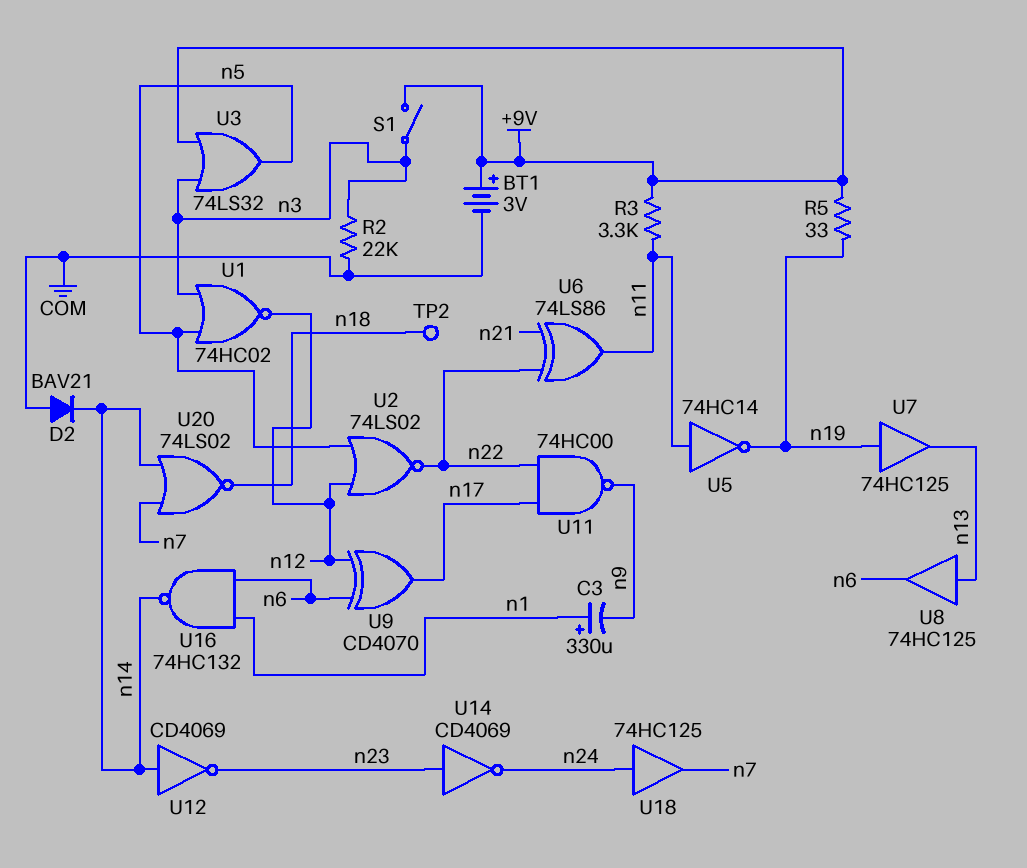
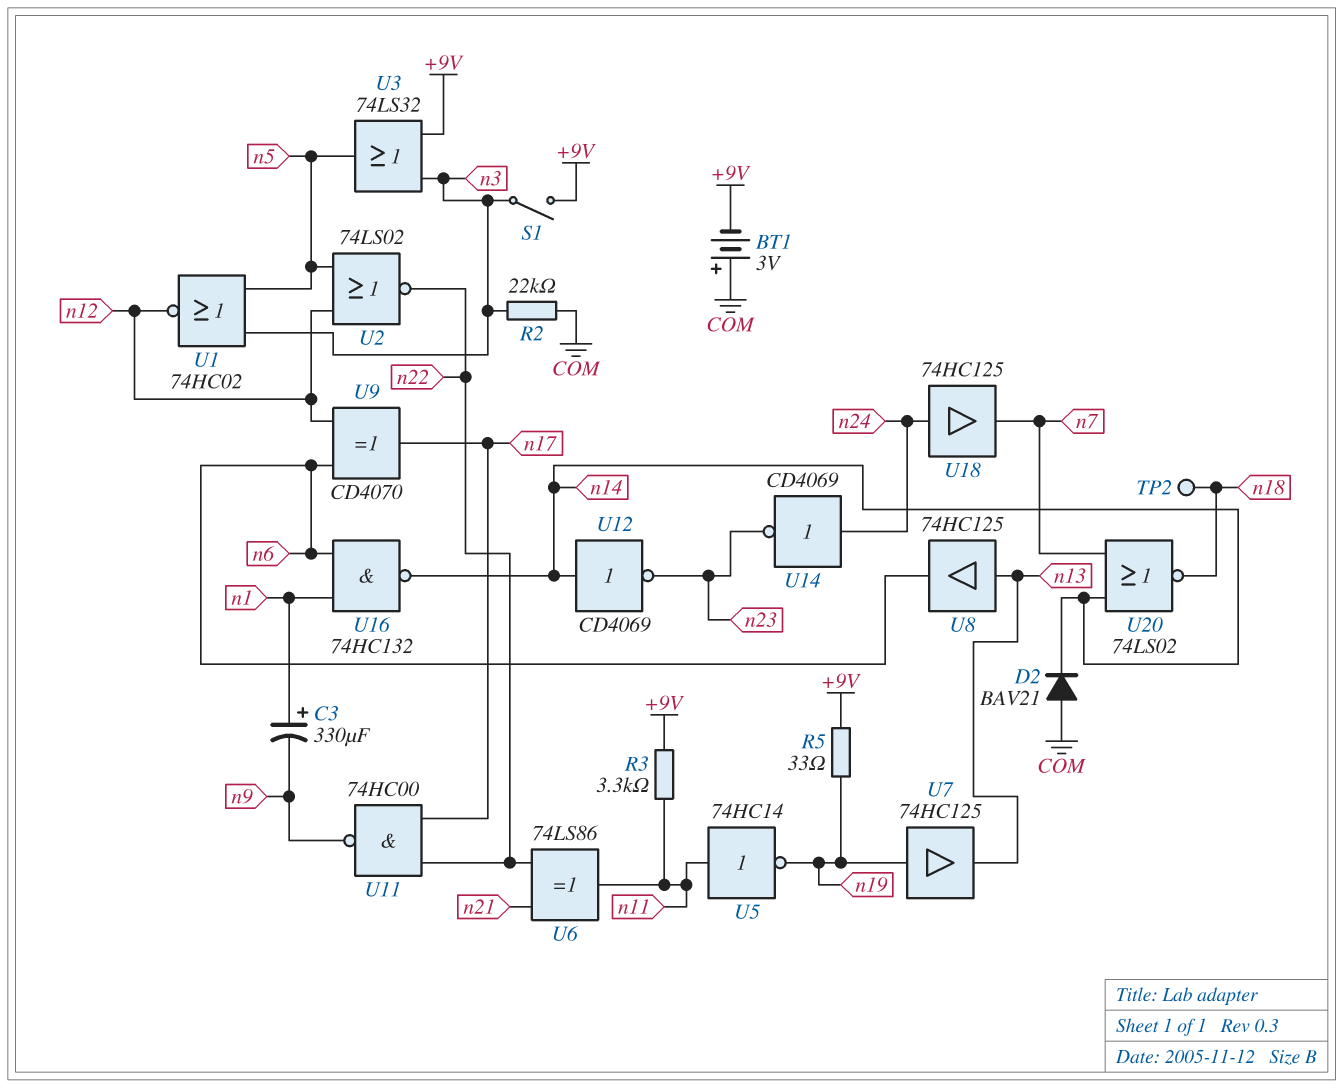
BT1: 3V (plus +9V, minus COM) -> 3V (plus COM, minus +9V)
U14: NOT CD4069 (in n23, out n24) -> NOT CD4069 (in n24, out n23)

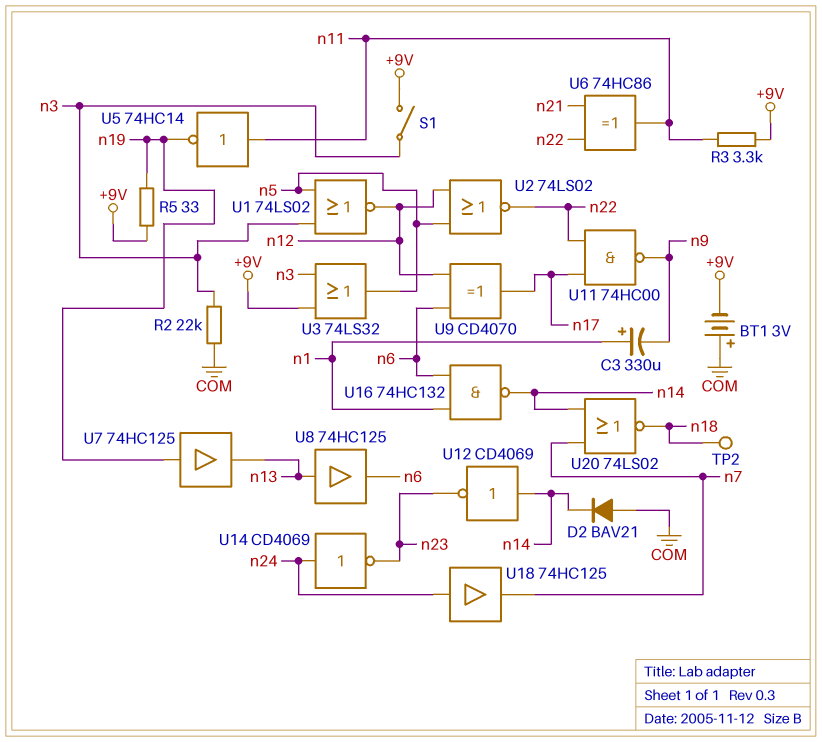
U1: NOR 74HC02 (in n3, in n5, out n12) -> NOR 74LS02 (in n3, in n5, out n12)
U6: XOR 74LS86 (in n21, in n22, out n11) -> XOR 74HC86 (in n21, in n22, out n11)

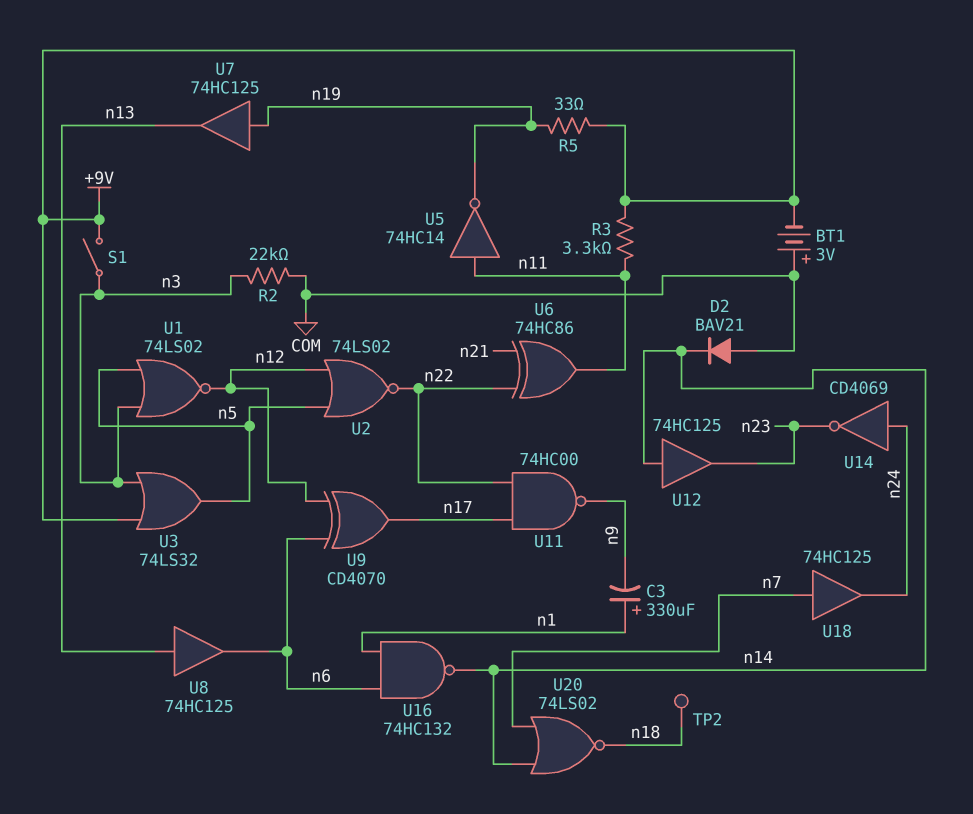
U12: NOT CD4069 (in n14, out n23) -> buffer 74HC125 (in n14, out n23)
U18: buffer 74HC125 (in n24, out n7) -> buffer 74HC125 (in n7, out n24)

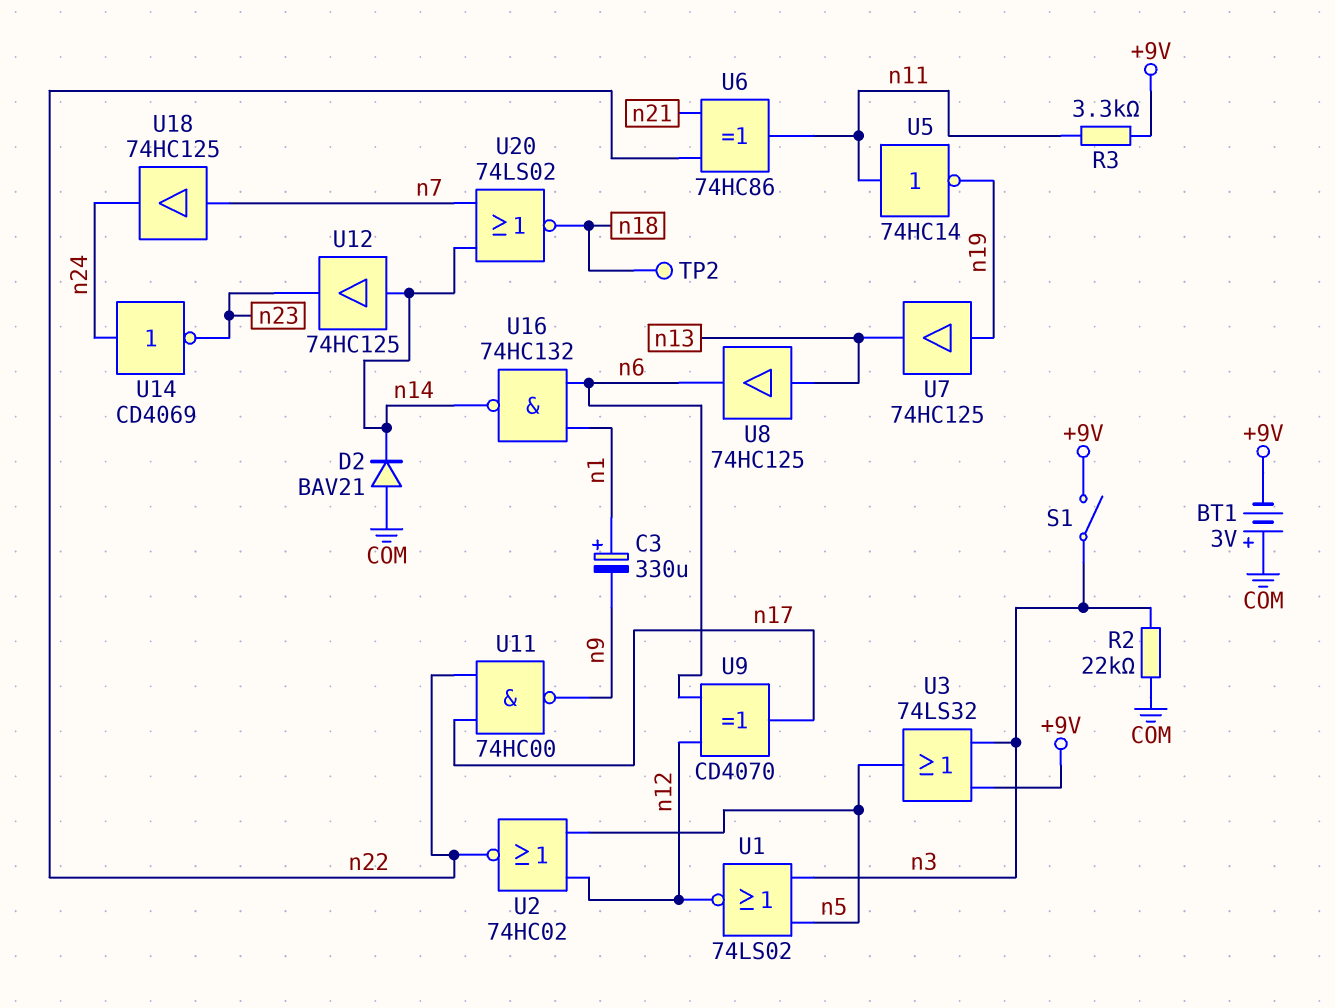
R5: 33 (+9V, n19) -> none
U2: NOR 74LS02 (in n5, in n12, out n22) -> NOR 74HC02 (in n5, in n12, out n22)

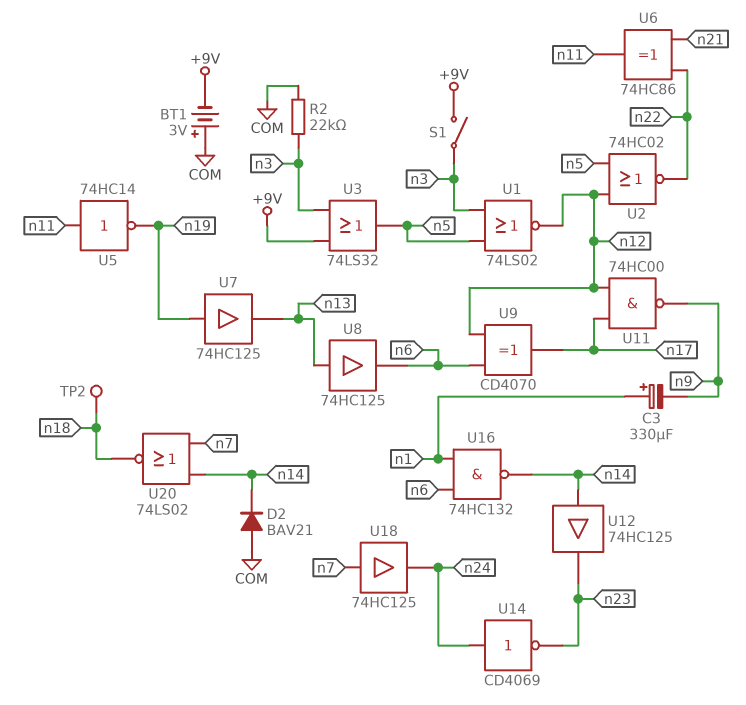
R3: 3.3k (+9V, n11) -> none
U11: NAND 74HC00 (in n17, in n22, out n9) -> NAND 74HC00 (in n12, in n17, out n9)

